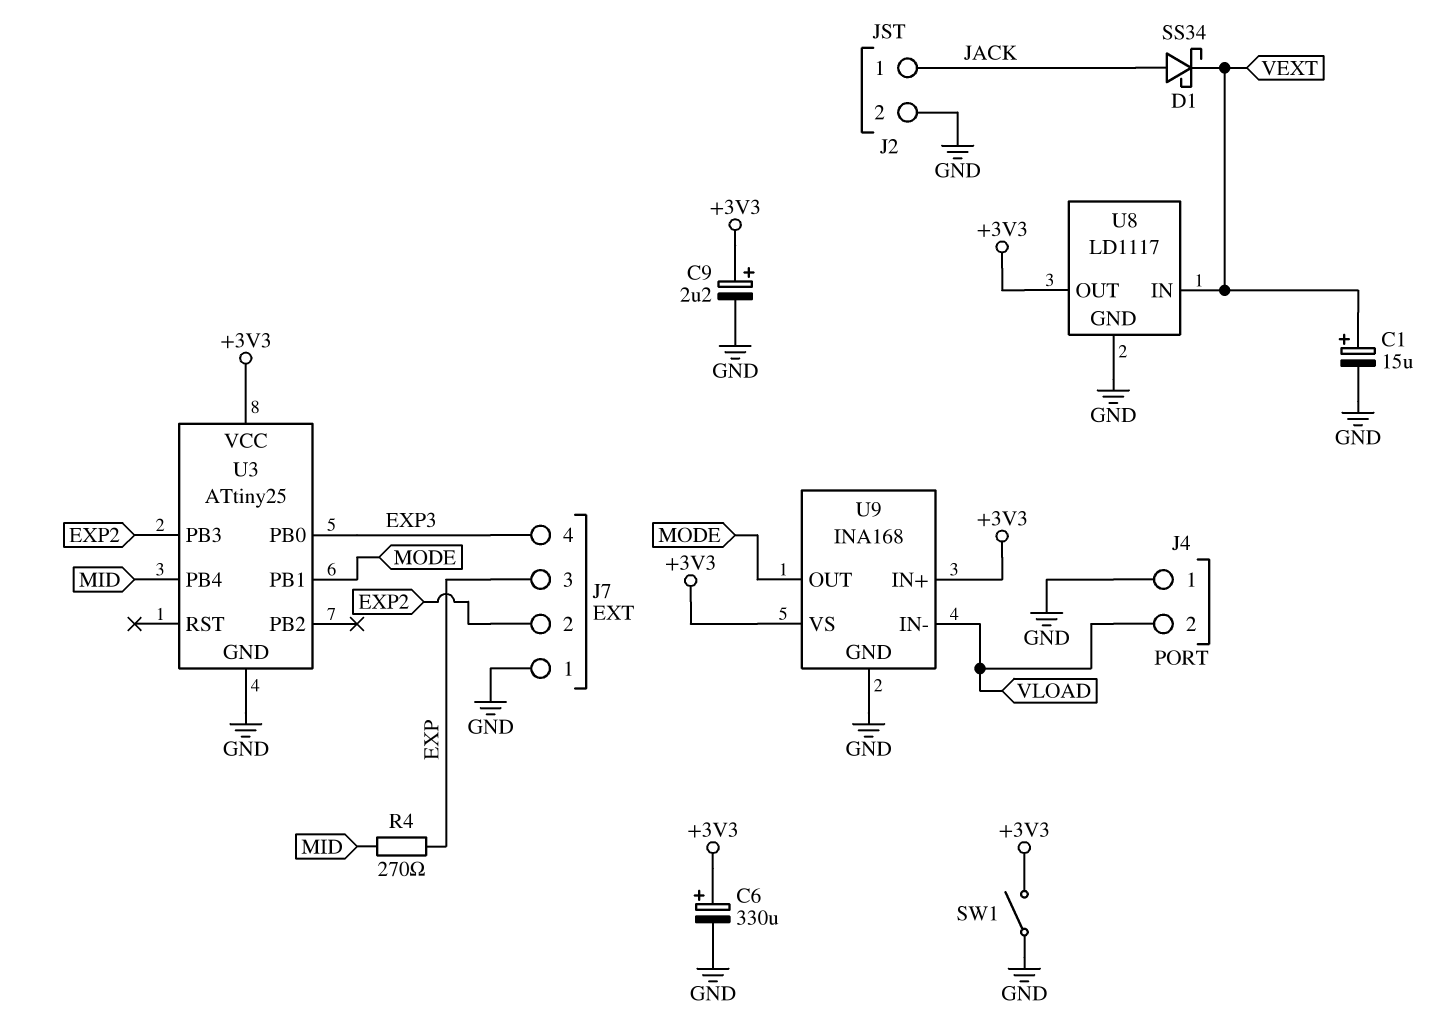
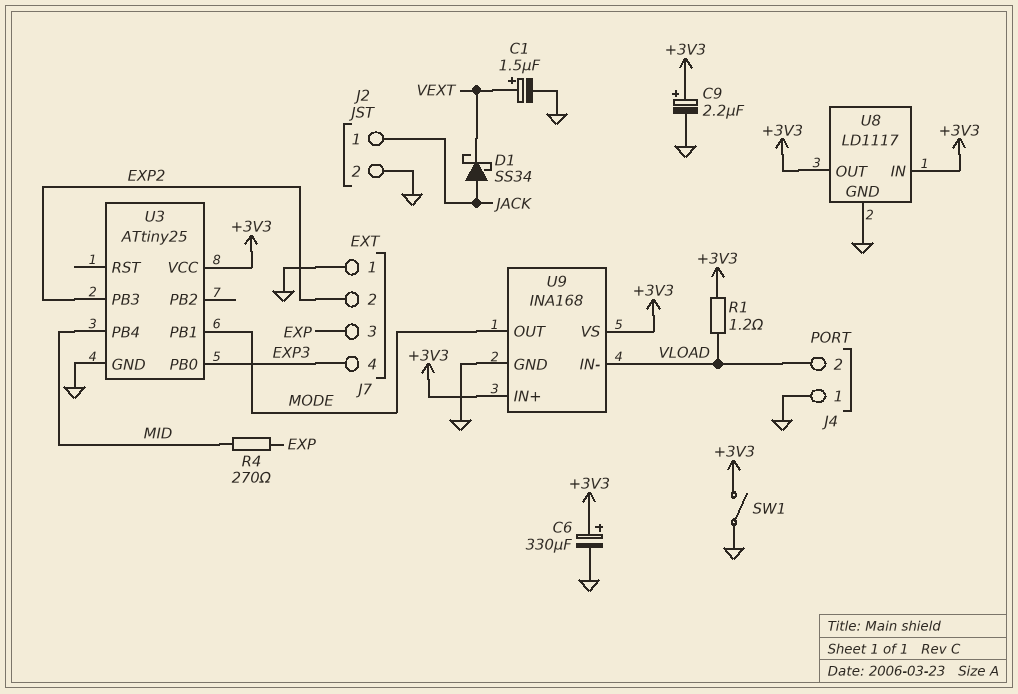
C1: 15uF (plus VEXT, minus GND) -> 1.5uF (plus VEXT, minus GND)
R1: none -> 1.2 (+3V3, VLOAD)
U8 pin IN: VEXT -> +3V3

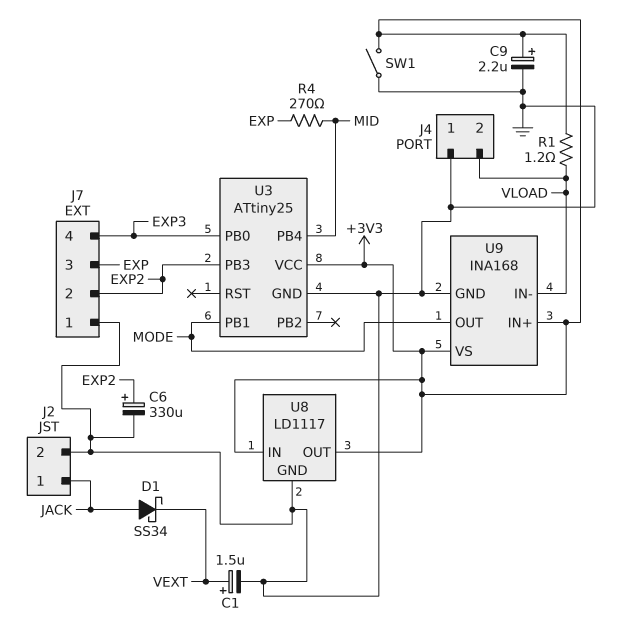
C6: 330uF (plus +3V3, minus GND) -> 330uF (plus EXP2, minus GND)

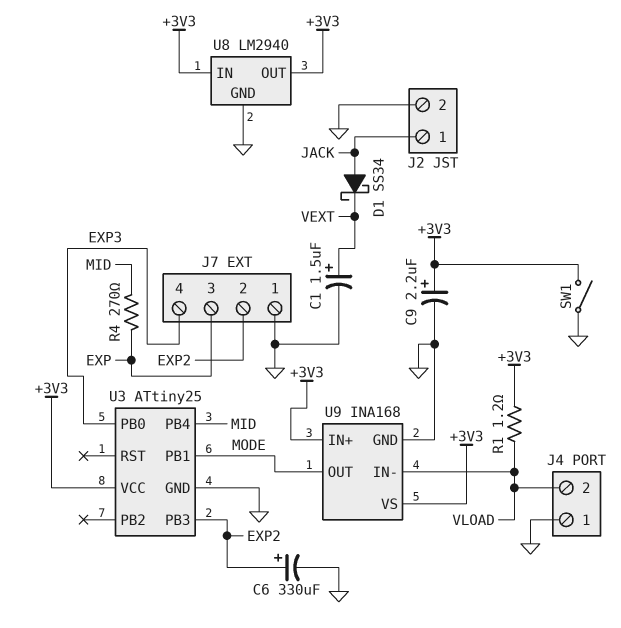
U8: LD1117 -> LM2940

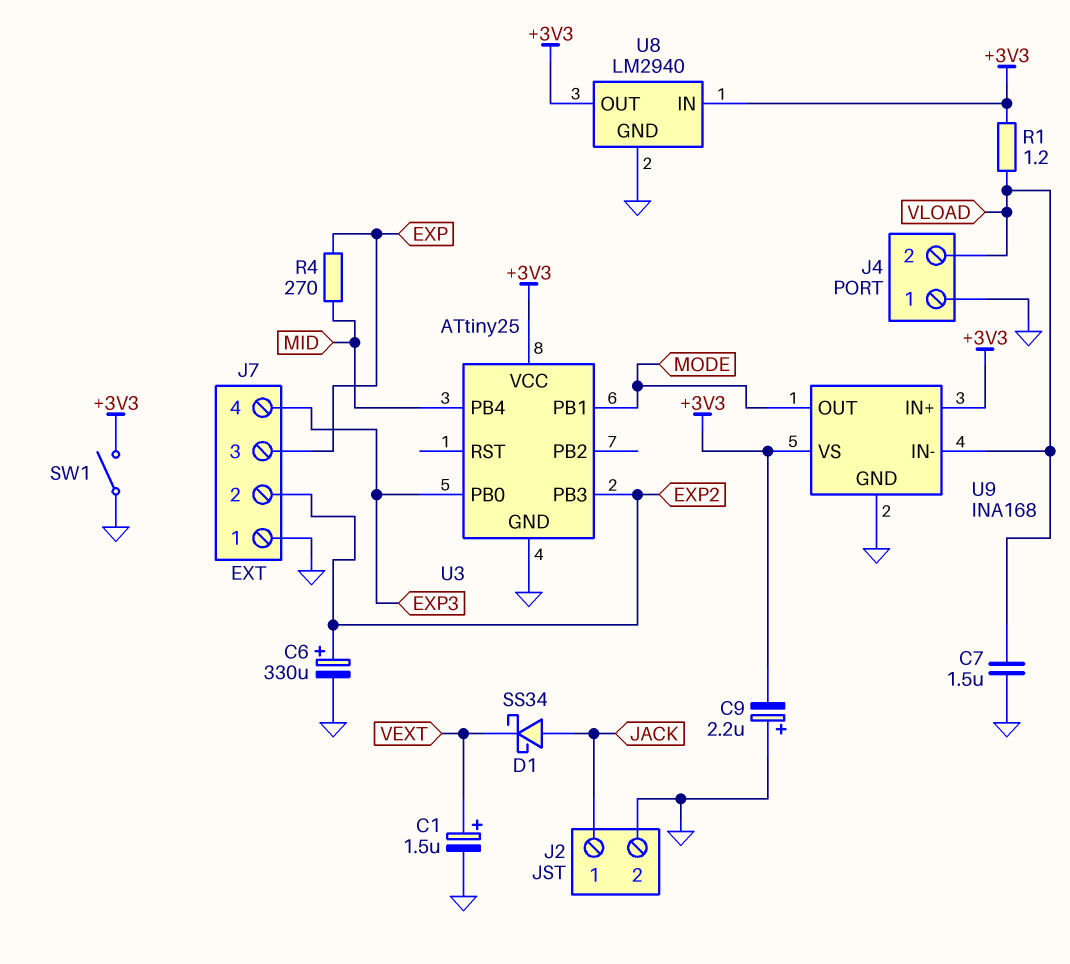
C7: none -> 1.5uF (GND, VLOAD)
C9: 2.2uF (plus +3V3, minus GND) -> 2.2uF (plus GND, minus +3V3)

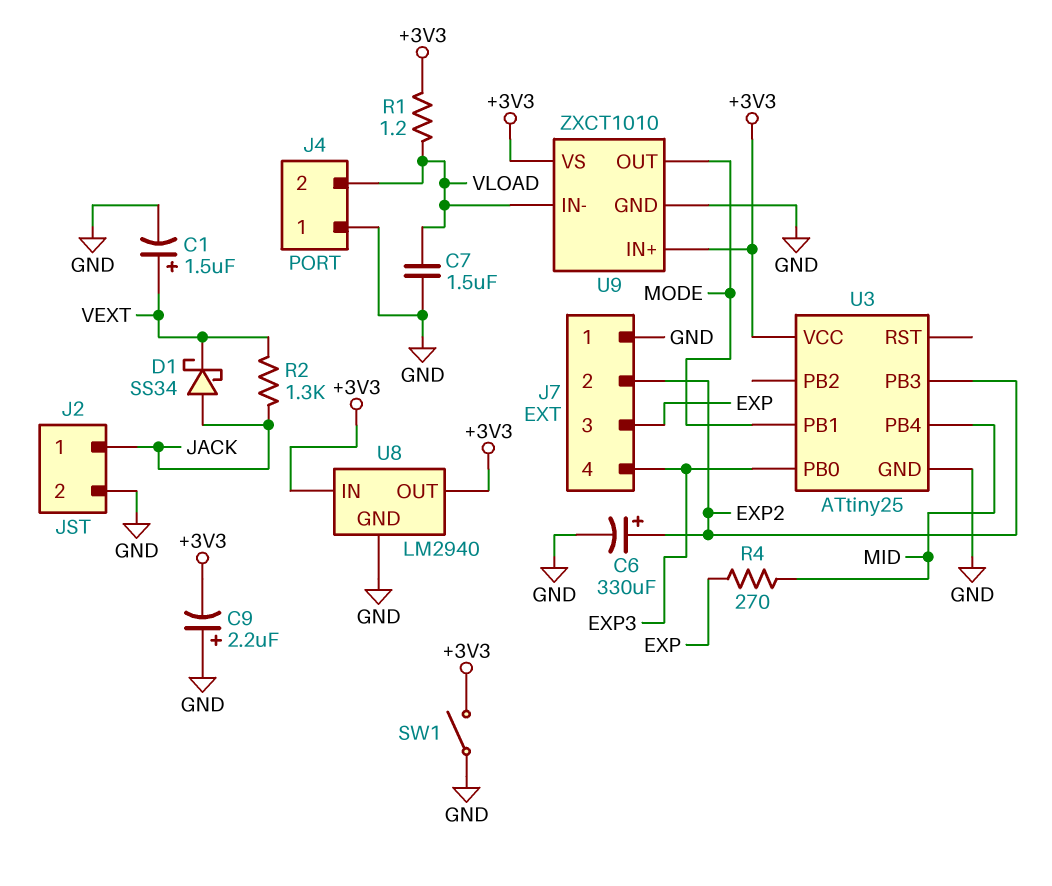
R2: none -> 1.3k (JACK, VEXT)
U9: INA168 -> ZXCT1010

